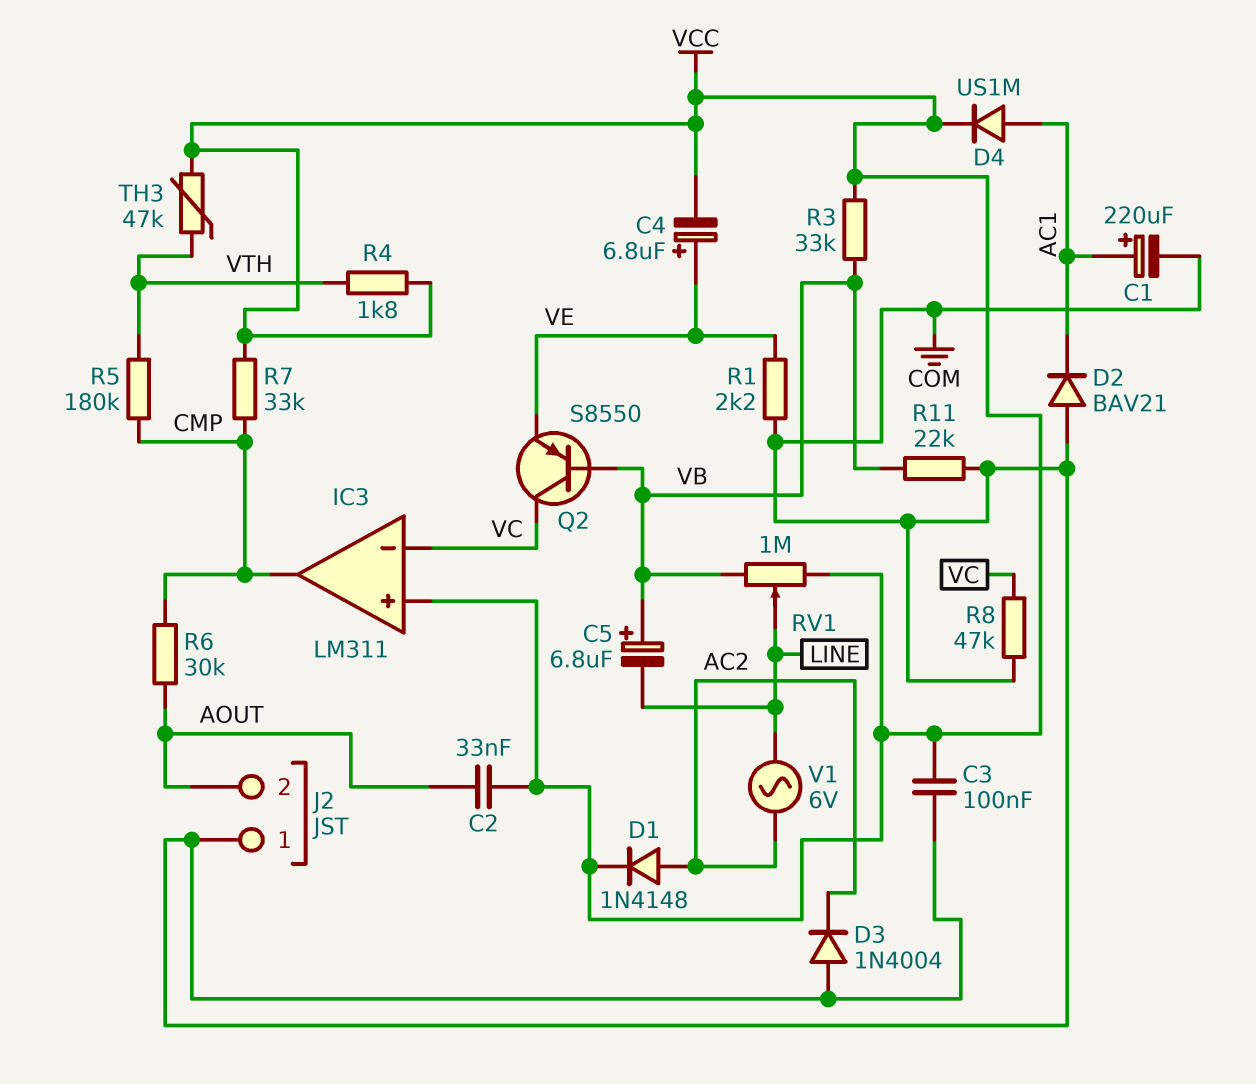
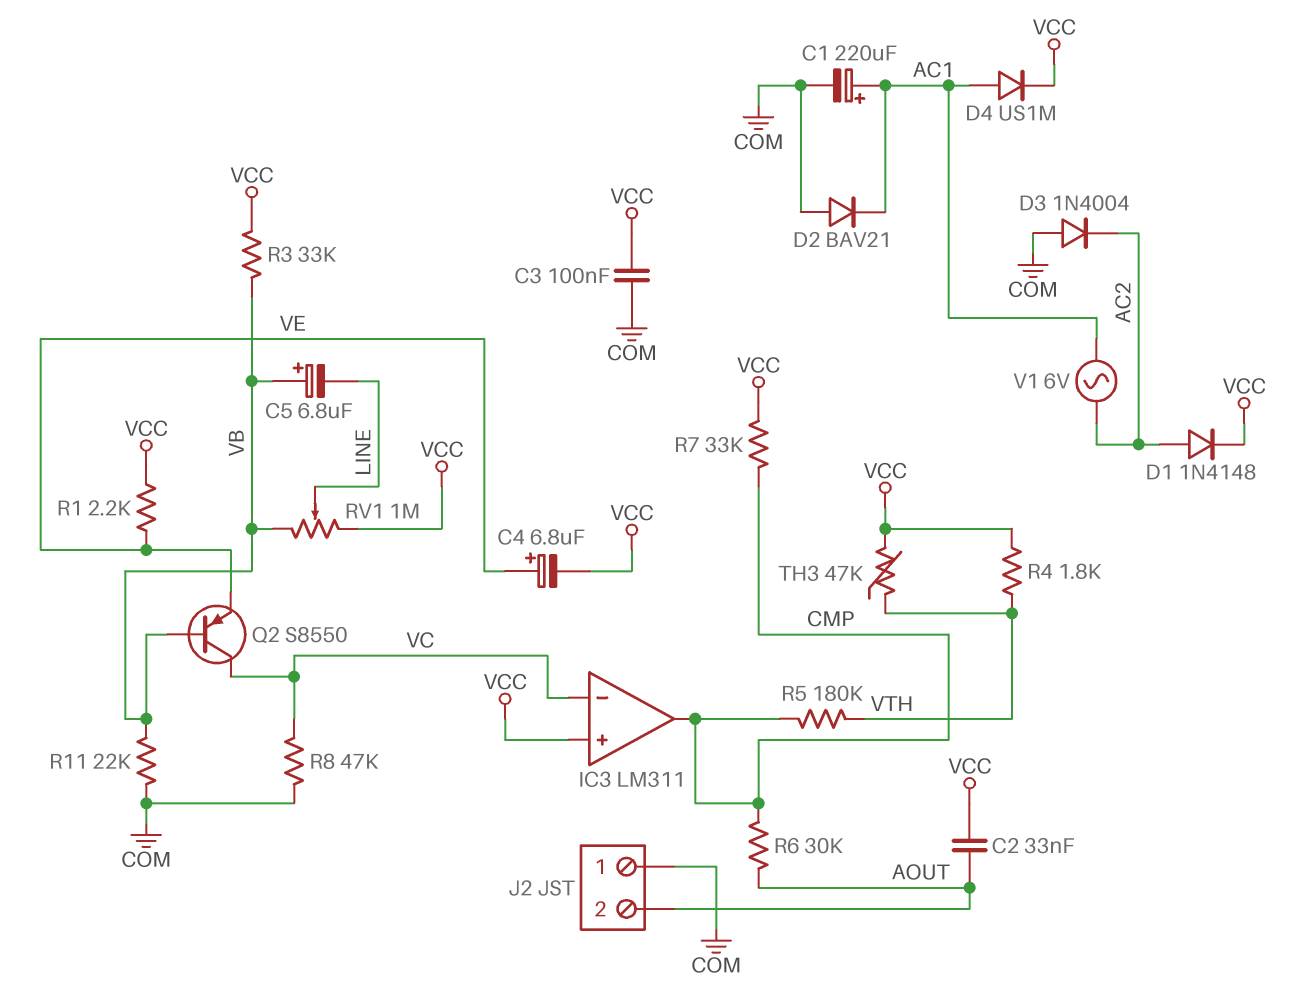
R1: 2.2k (COM, VE) -> 2.2k (VCC, VE)
V1: AC 6V (AC2, LINE) -> AC 6V (AC1, AC2)

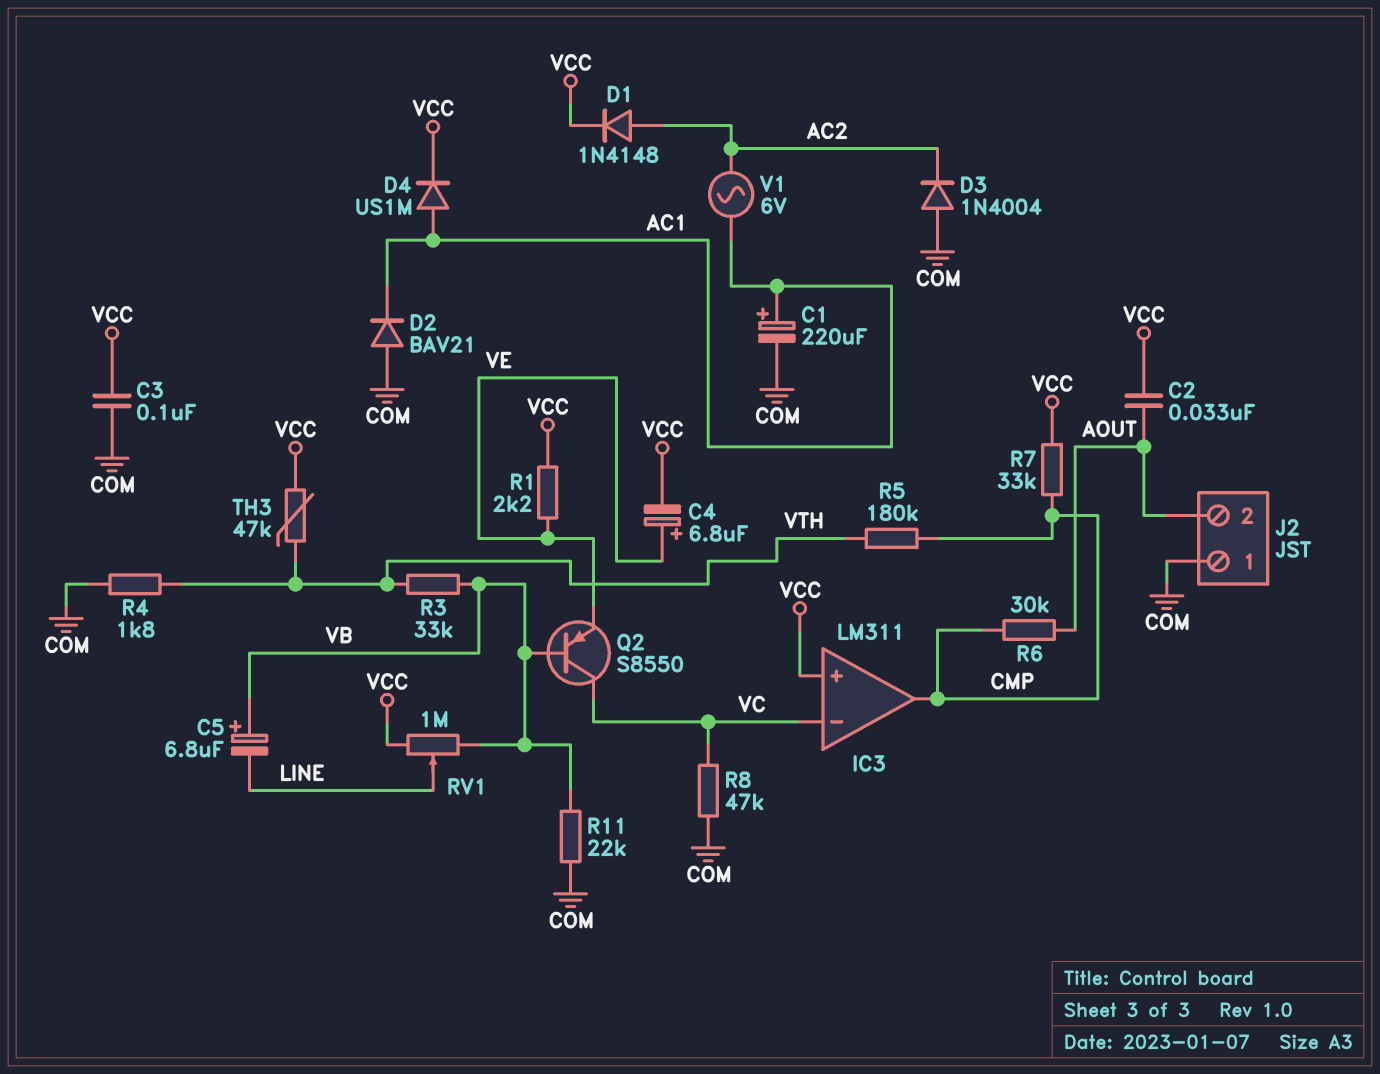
R3: 33k (VB, VCC) -> 33k (VB, VTH)
R4: 1.8k (VCC, VTH) -> 1.8k (COM, VTH)

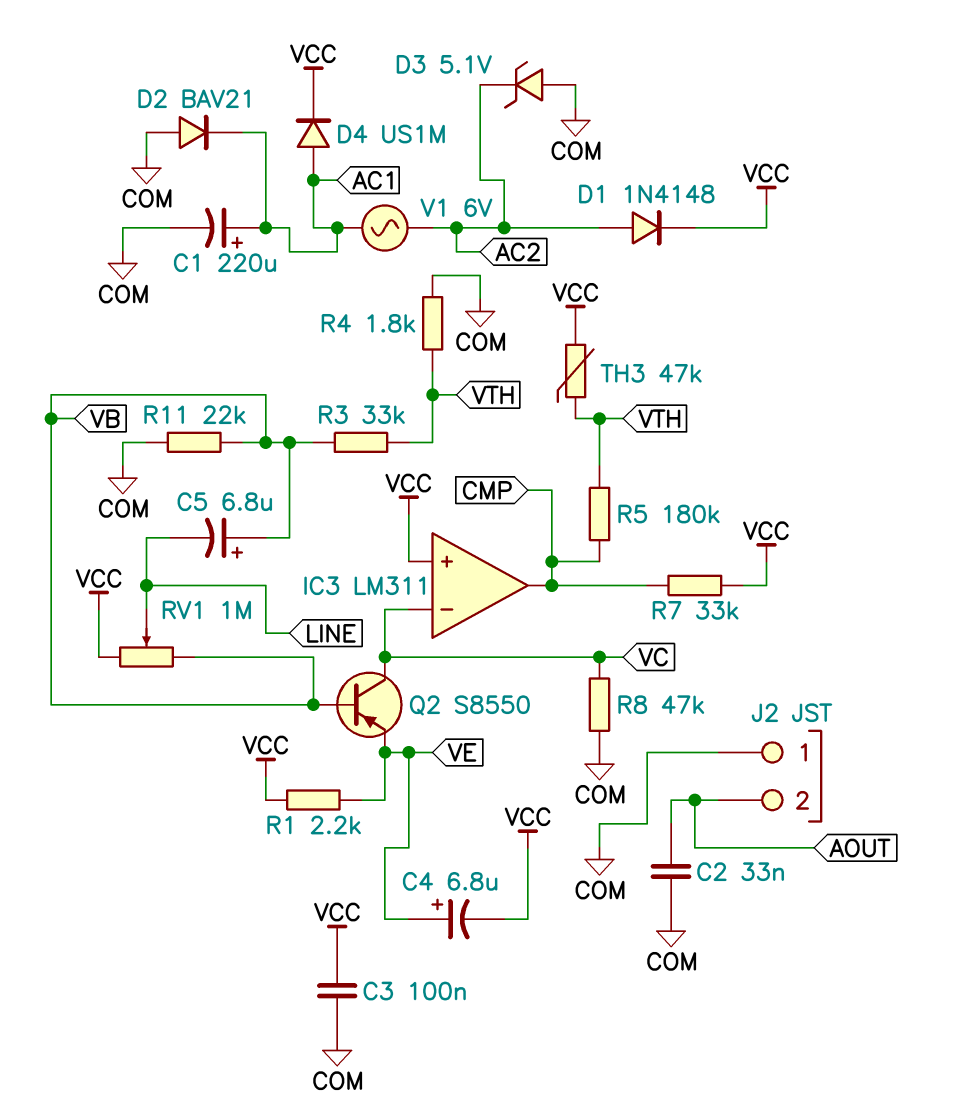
C2: 33nF (AOUT, VCC) -> 33nF (AOUT, COM)
D3: diode 1N4004 (A COM, K AC2) -> zener 5.1V (A COM, K AC2)
R6: 30k (AOUT, CMP) -> none

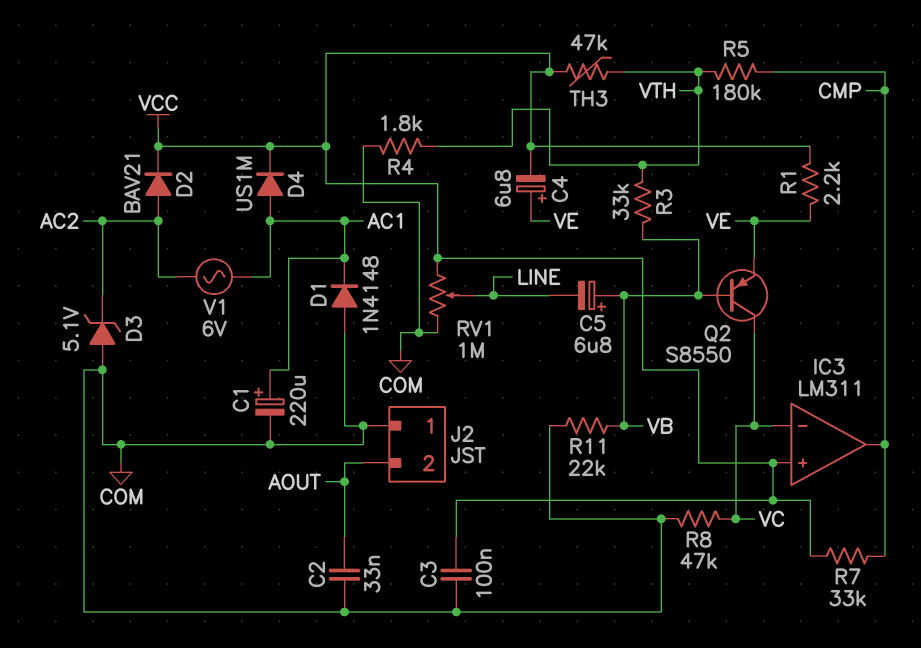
D1: diode 1N4148 (A AC2, K VCC) -> diode 1N4148 (A COM, K AC1)
D2: diode BAV21 (A COM, K AC1) -> diode BAV21 (A AC2, K VCC)
RV1: 1M (VB, VCC, wiper LINE) -> 1M (COM, VCC, wiper LINE)

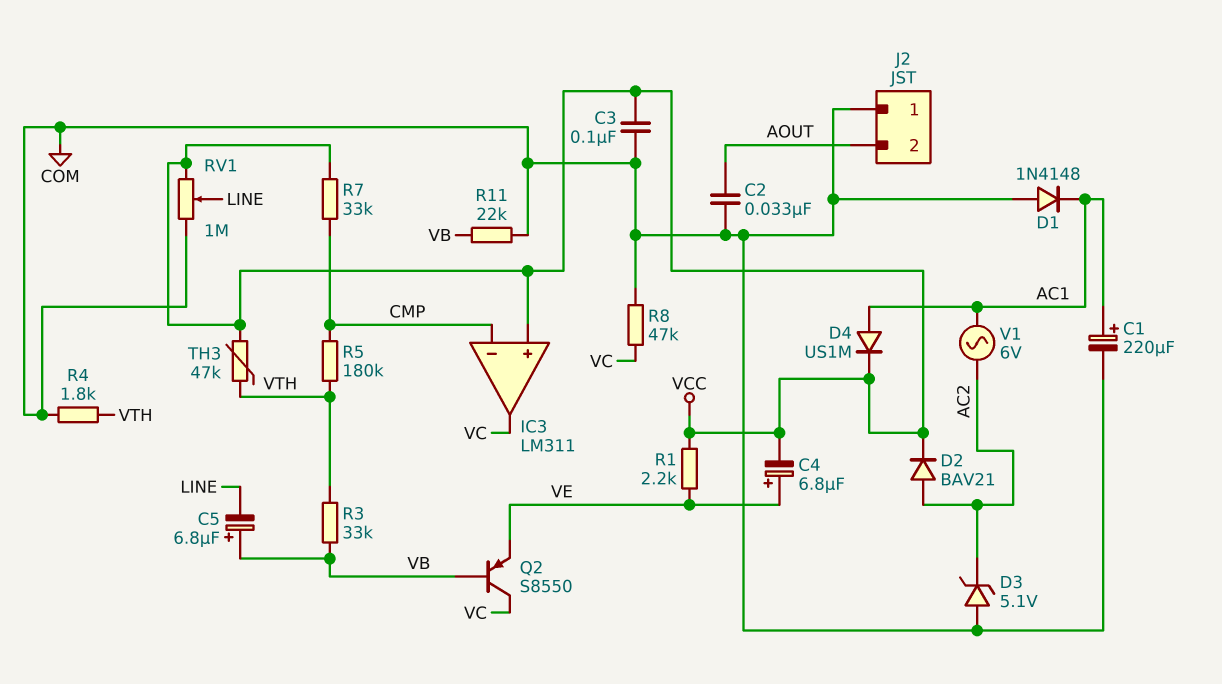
IC3 pin in-: VC -> CMP
IC3 pin out: CMP -> VC

